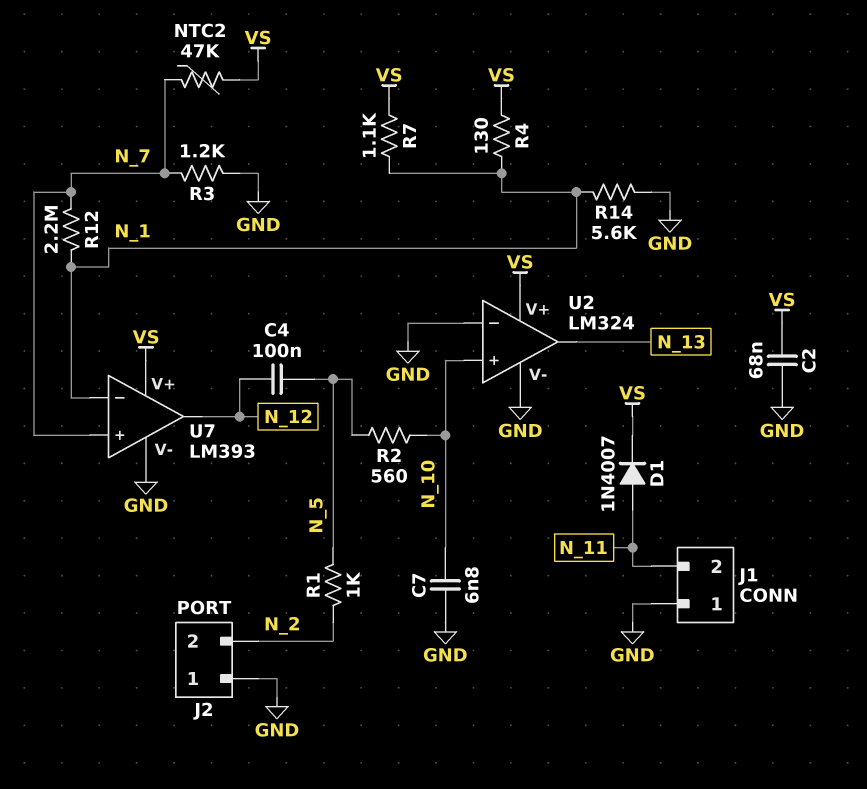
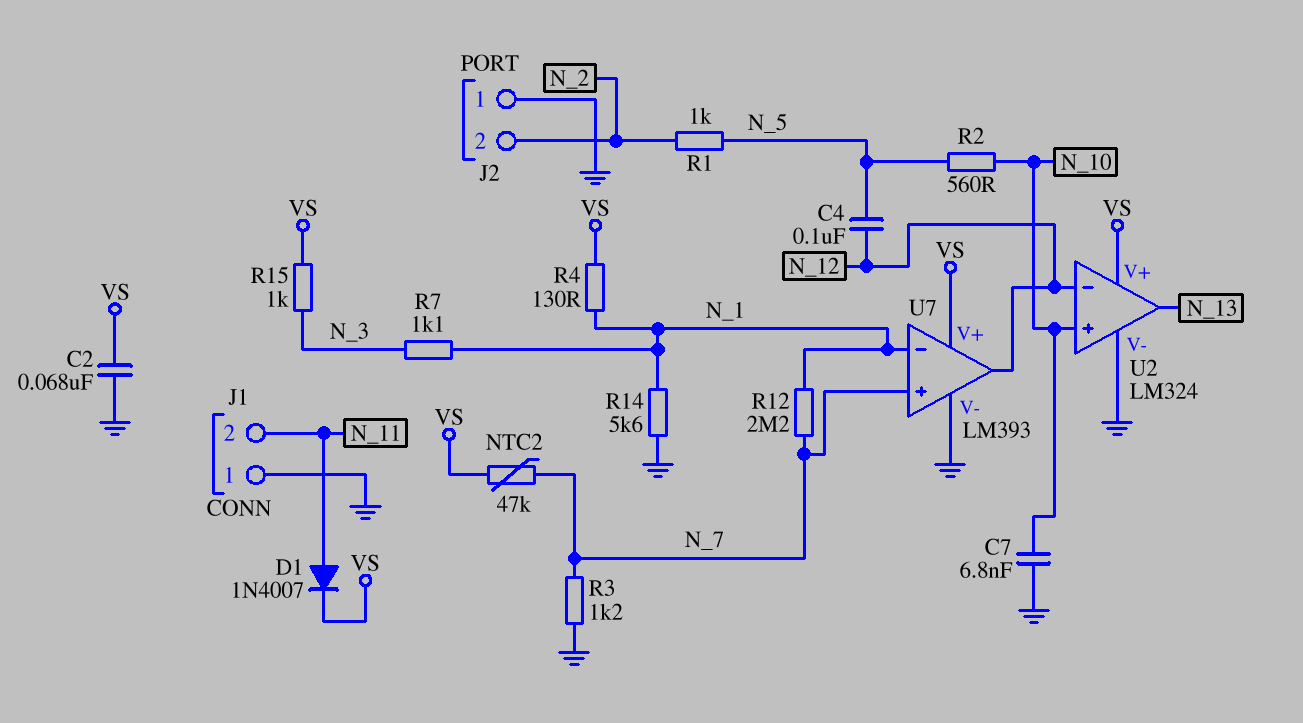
R7: 1.1k (N_1, VS) -> 1.1k (N_1, N_3)
R15: none -> 1k (N_3, VS)
U2 pin in-: GND -> N_12

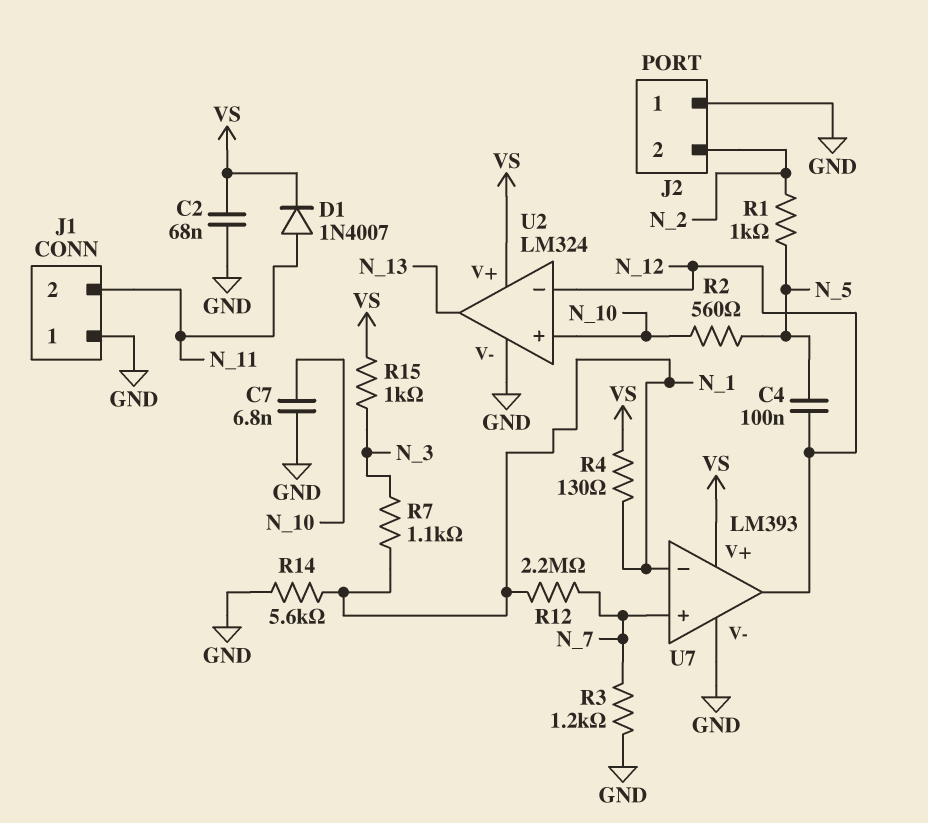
NTC2: 47k (N_7, VS) -> none

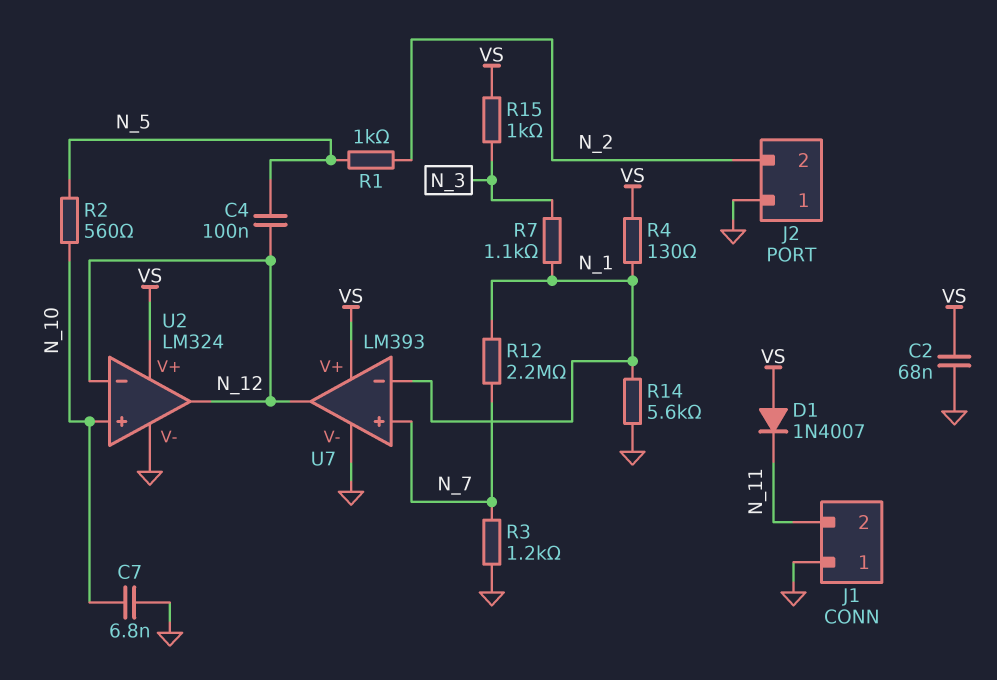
D1: diode 1N4007 (A N_11, K VS) -> diode 1N4007 (A VS, K N_11)
U2 pin out: N_13 -> N_12

